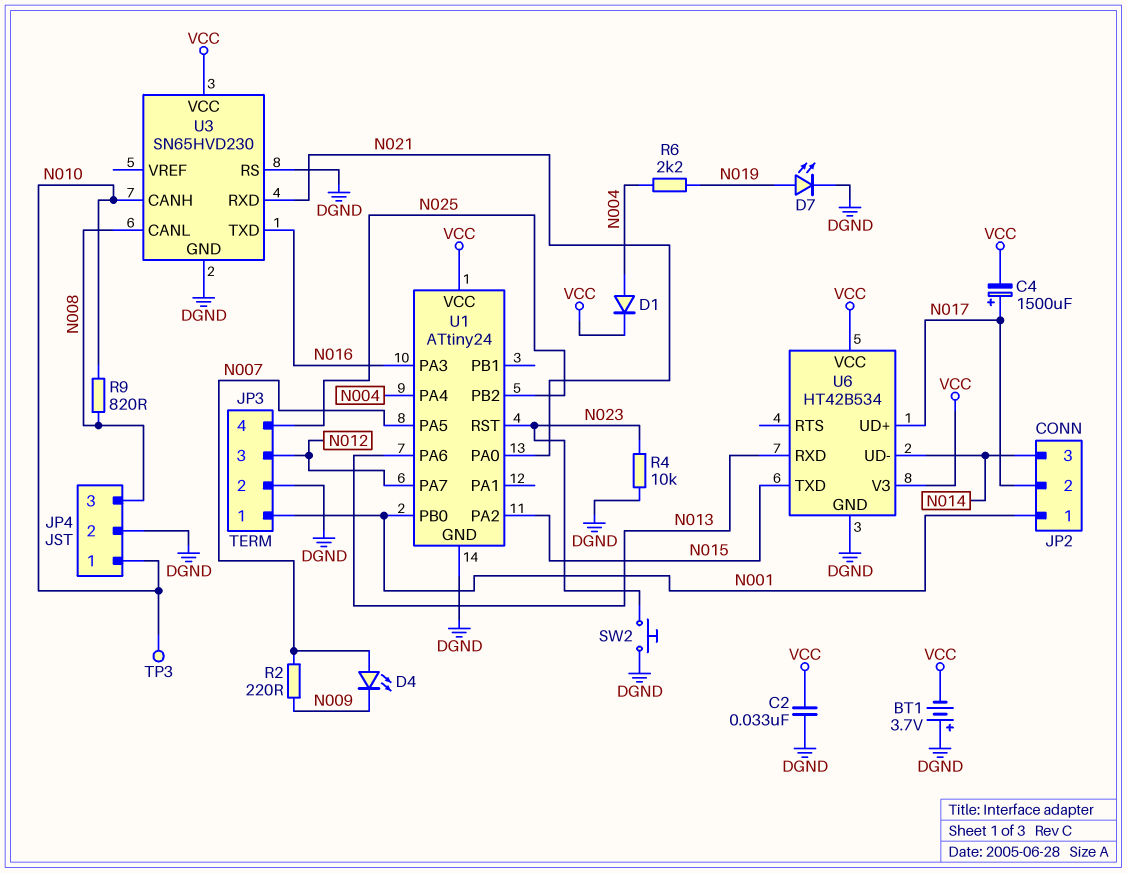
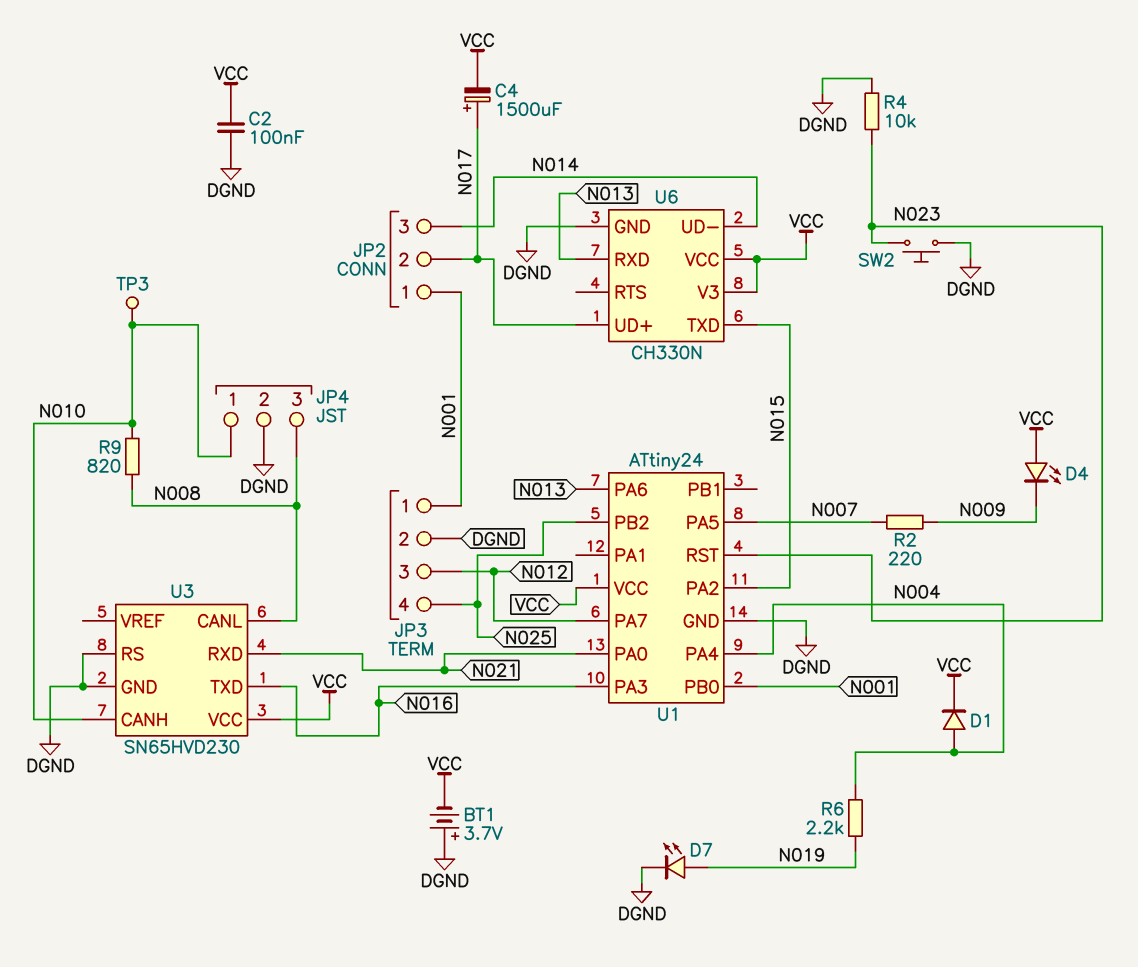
C2: 33nF (DGND, VCC) -> 100nF (DGND, VCC)
D4: LED (A N007, K N009) -> LED (A VCC, K N009)
U6: HT42B534 -> CH330N

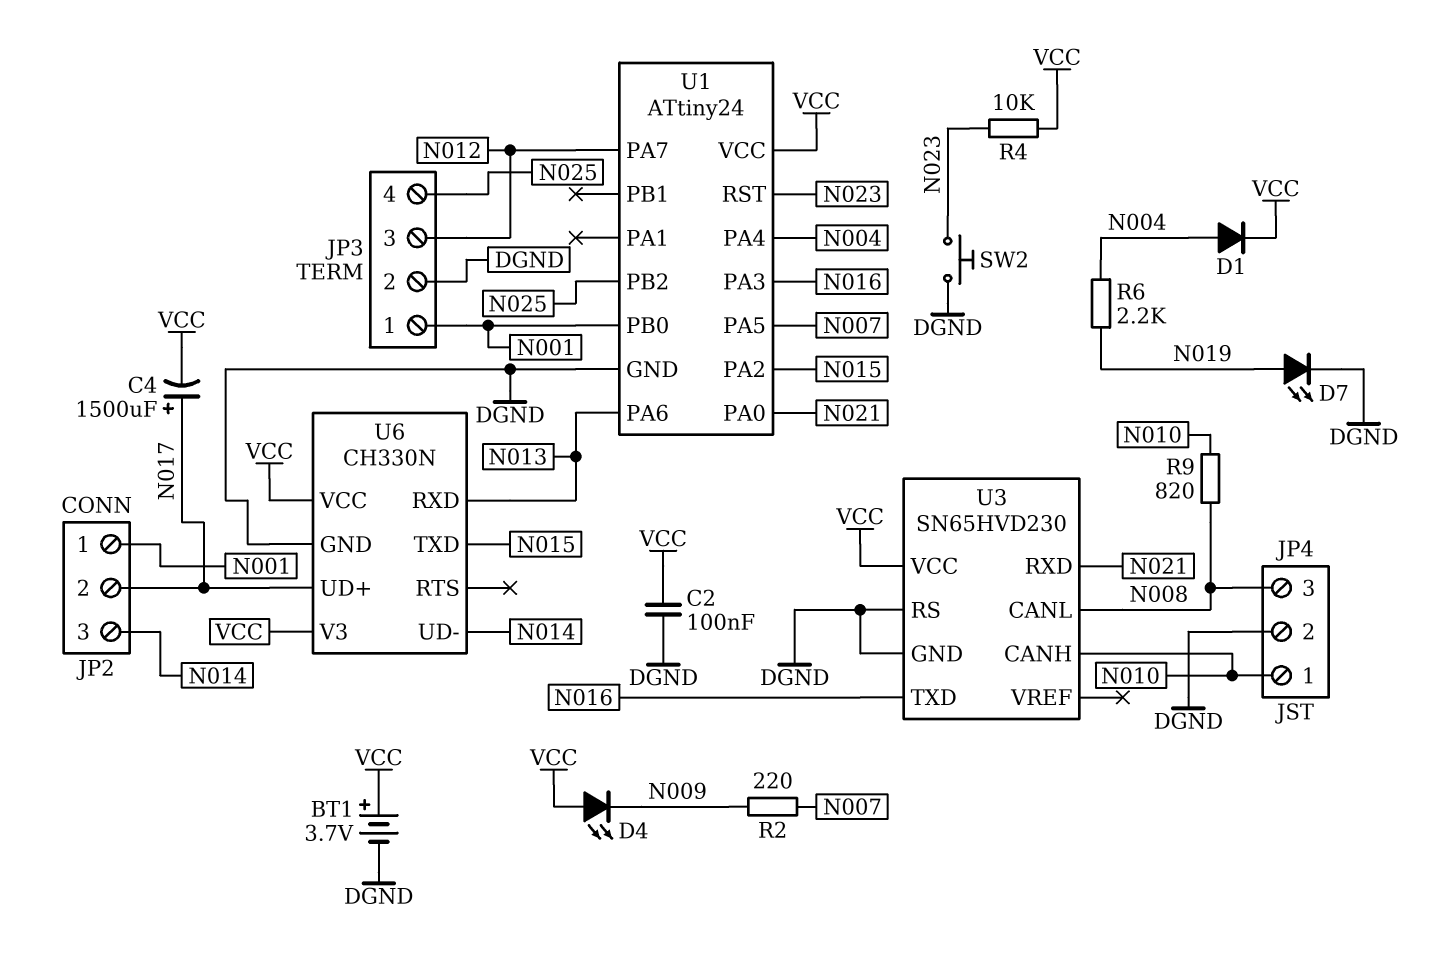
BT1: 3.7V (plus DGND, minus VCC) -> 3.7V (plus VCC, minus DGND)
R4: 10k (DGND, N023) -> 10k (N023, VCC)
TP3: test point (N010) -> none

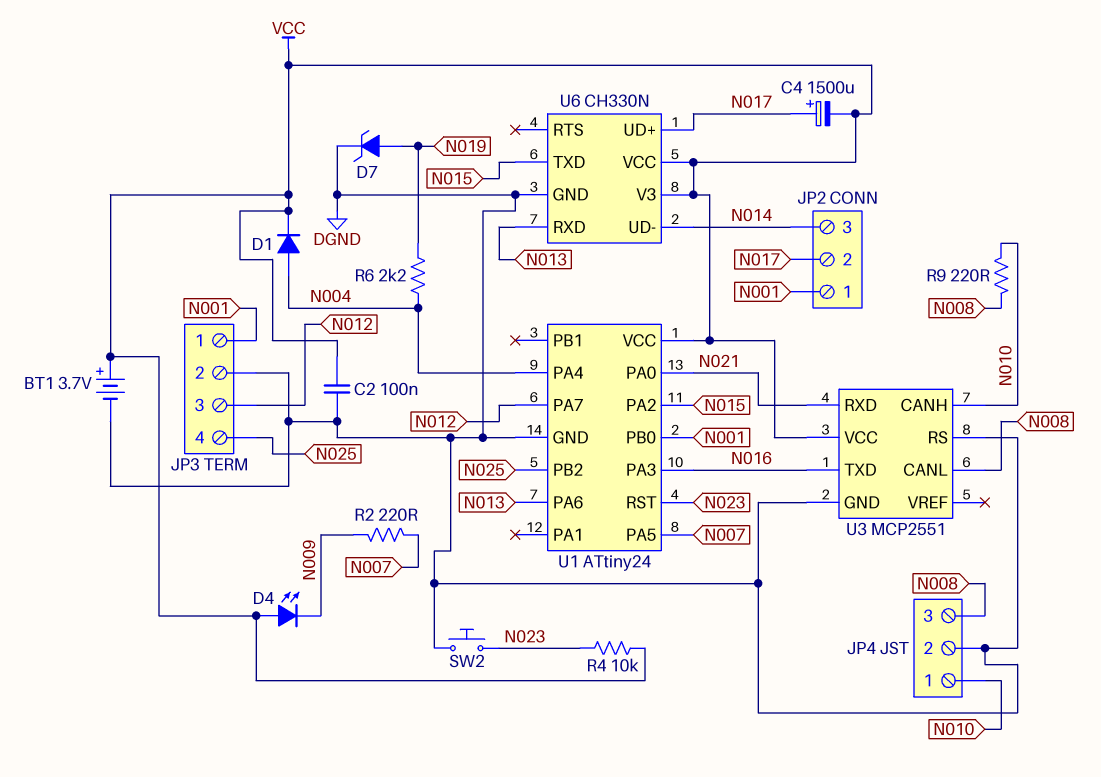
D7: LED (A N019, K DGND) -> zener (A N019, K DGND)
R9: 820 (N008, N010) -> 220 (N008, N010)
U3: SN65HVD230 -> MCP2551

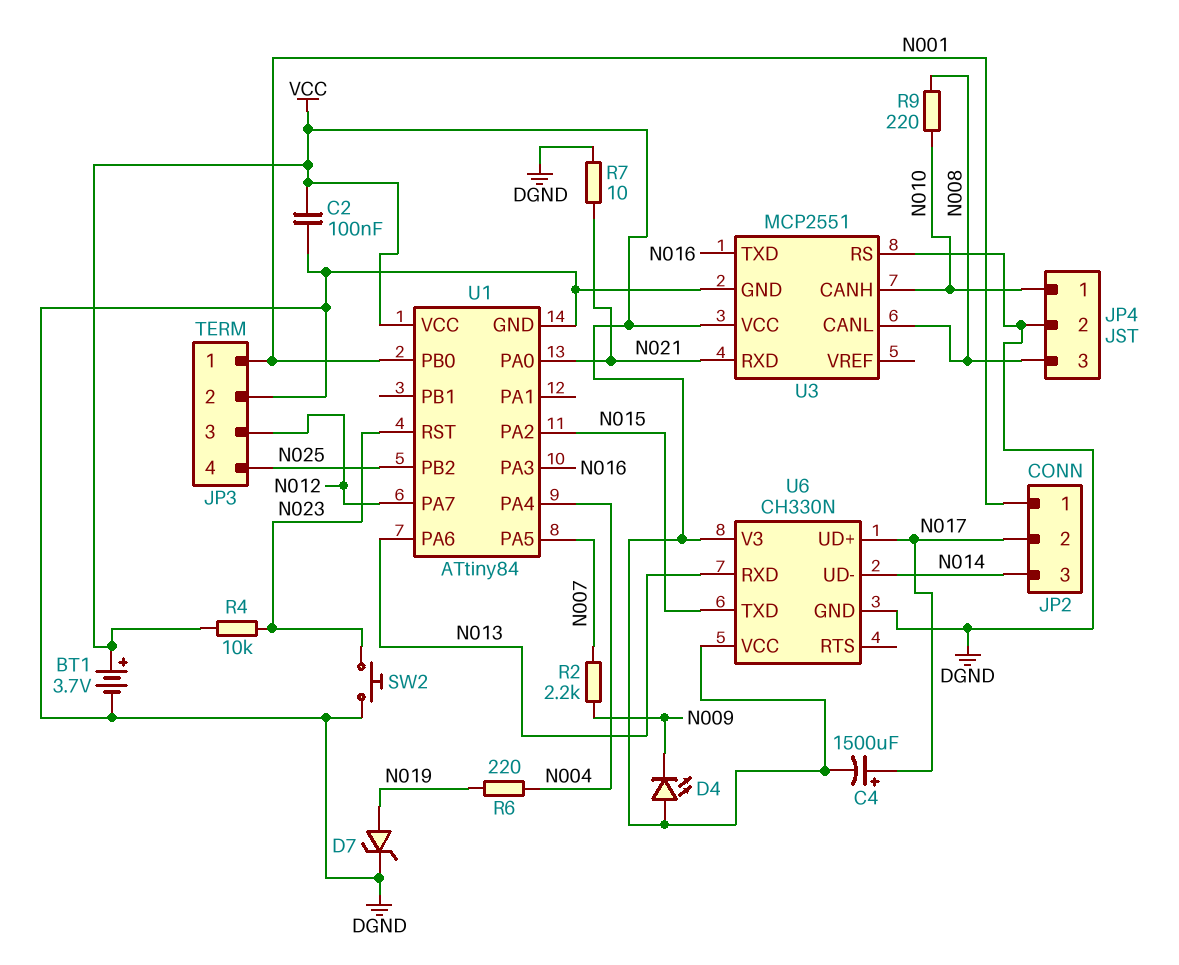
D1: diode (A N004, K VCC) -> none
R2: 220 (N007, N009) -> 2.2k (N007, N009)
R6: 2.2k (N004, N019) -> 220 (N004, N019)
R7: none -> 10 (DGND, N021)
U1: ATtiny24 -> ATtiny84

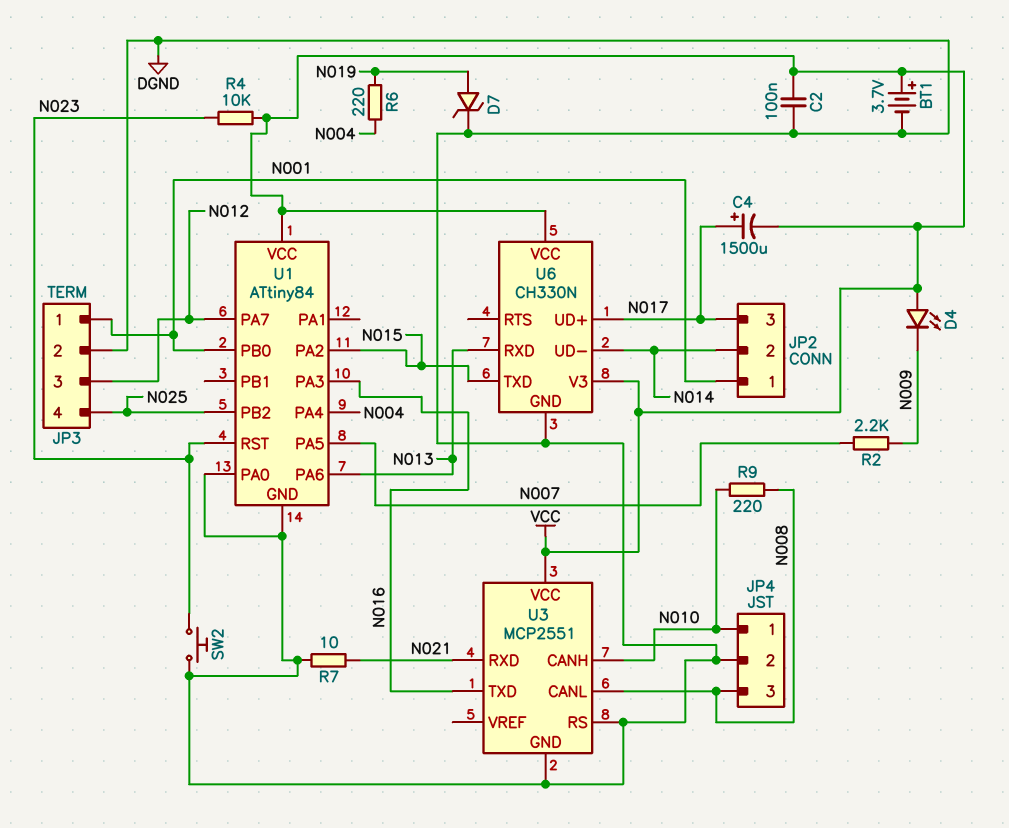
JP2 pin 2: N017 -> N014
JP2 pin 3: N014 -> N017
U1 pin PA0: N021 -> DGND

